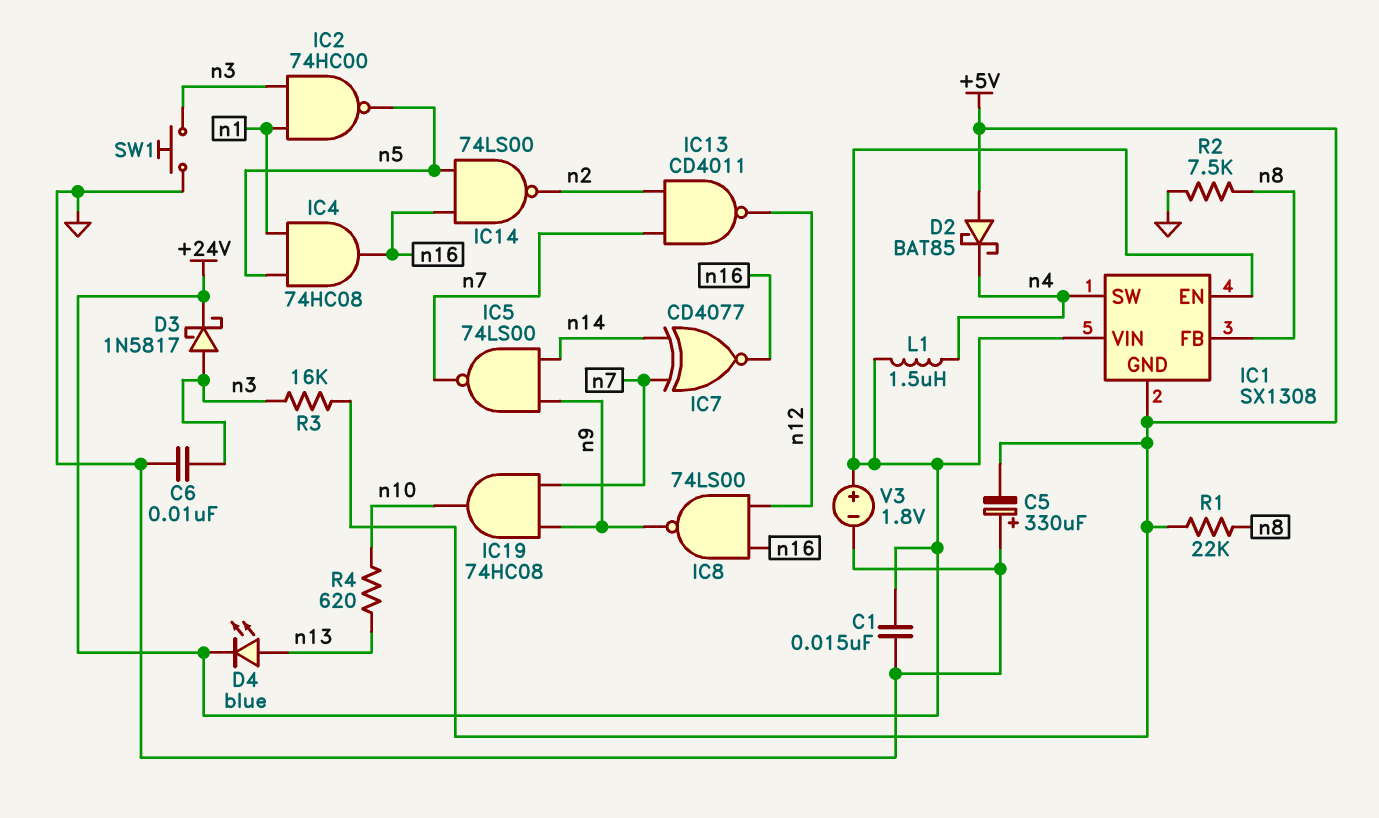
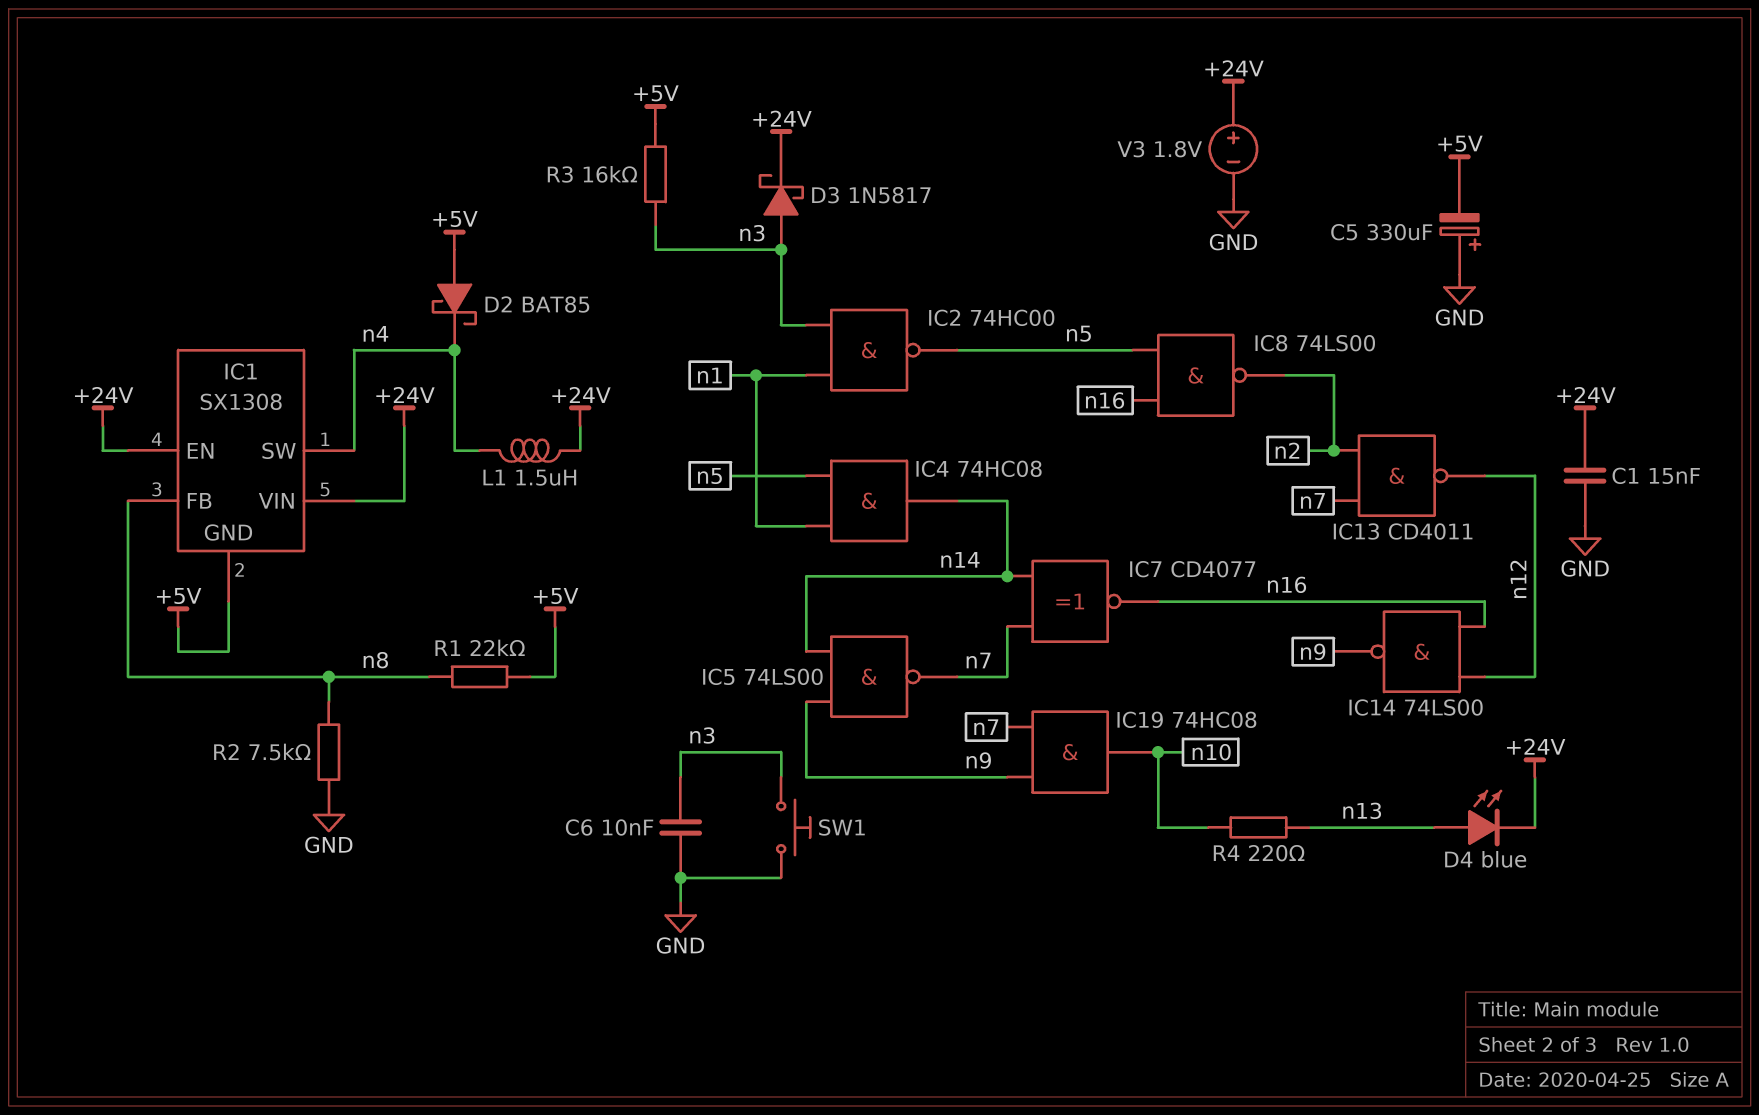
IC4: AND 74HC08 (in n1, in n5, out n16) -> AND 74HC08 (in n1, in n5, out n14)
IC8: NAND 74LS00 (in n12, in n16, out n9) -> NAND 74LS00 (in n5, in n16, out n2)
IC14: NAND 74LS00 (in n5, in n16, out n2) -> NAND 74LS00 (in n12, in n16, out n9)
R4: 620 (n10, n13) -> 220 (n10, n13)

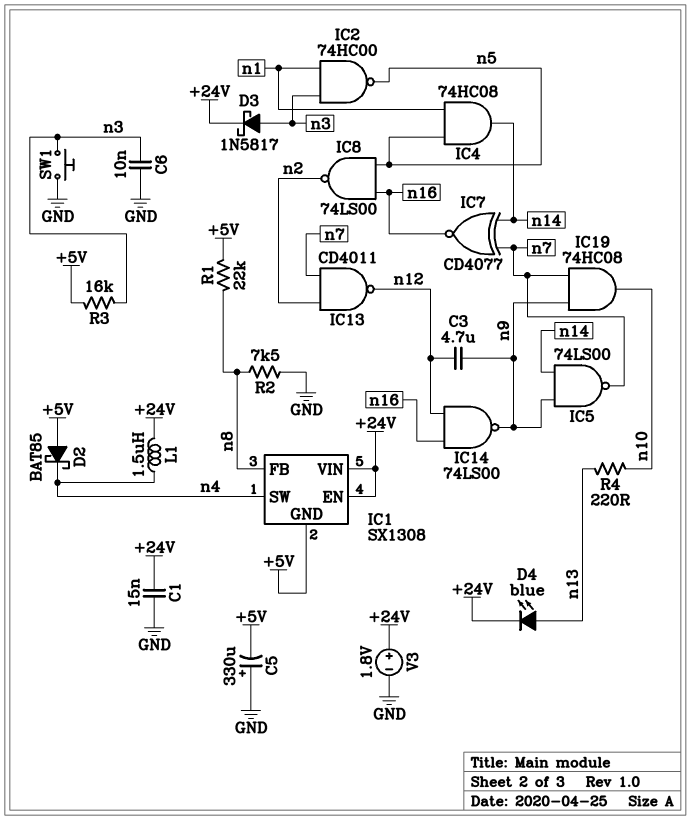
C3: none -> 4.7uF (n9, n12)

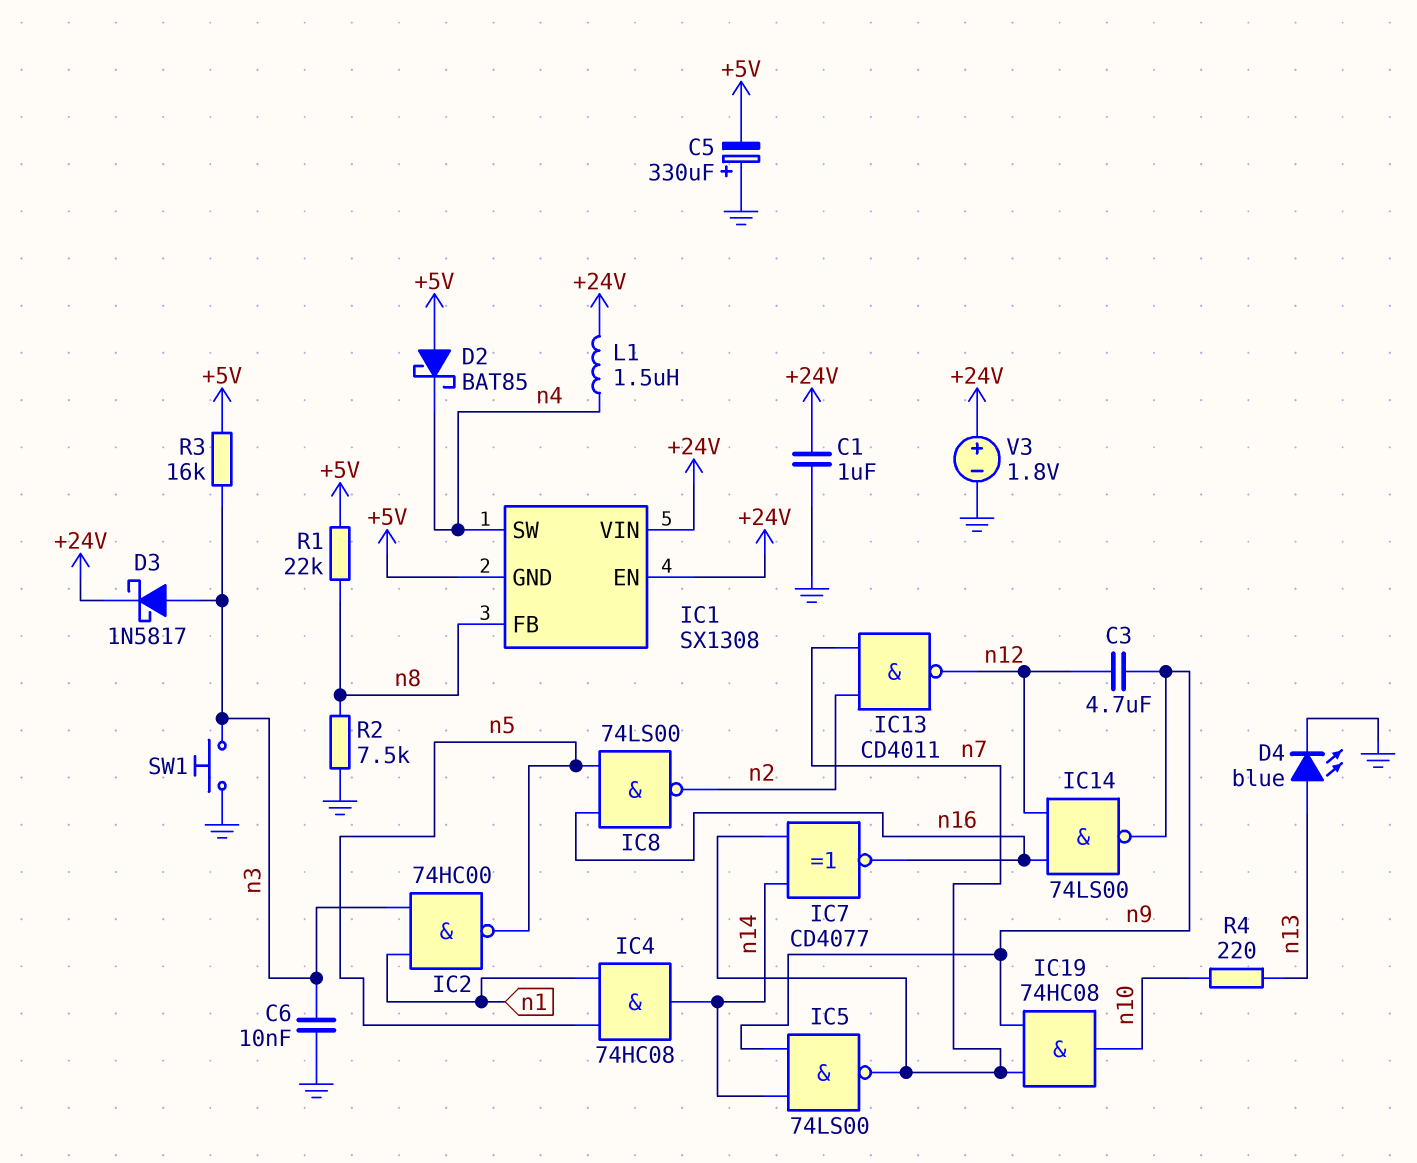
C1: 15nF (+24V, GND) -> 1uF (+24V, GND)
D4: LED blue (A n13, K +24V) -> LED blue (A n13, K GND)

